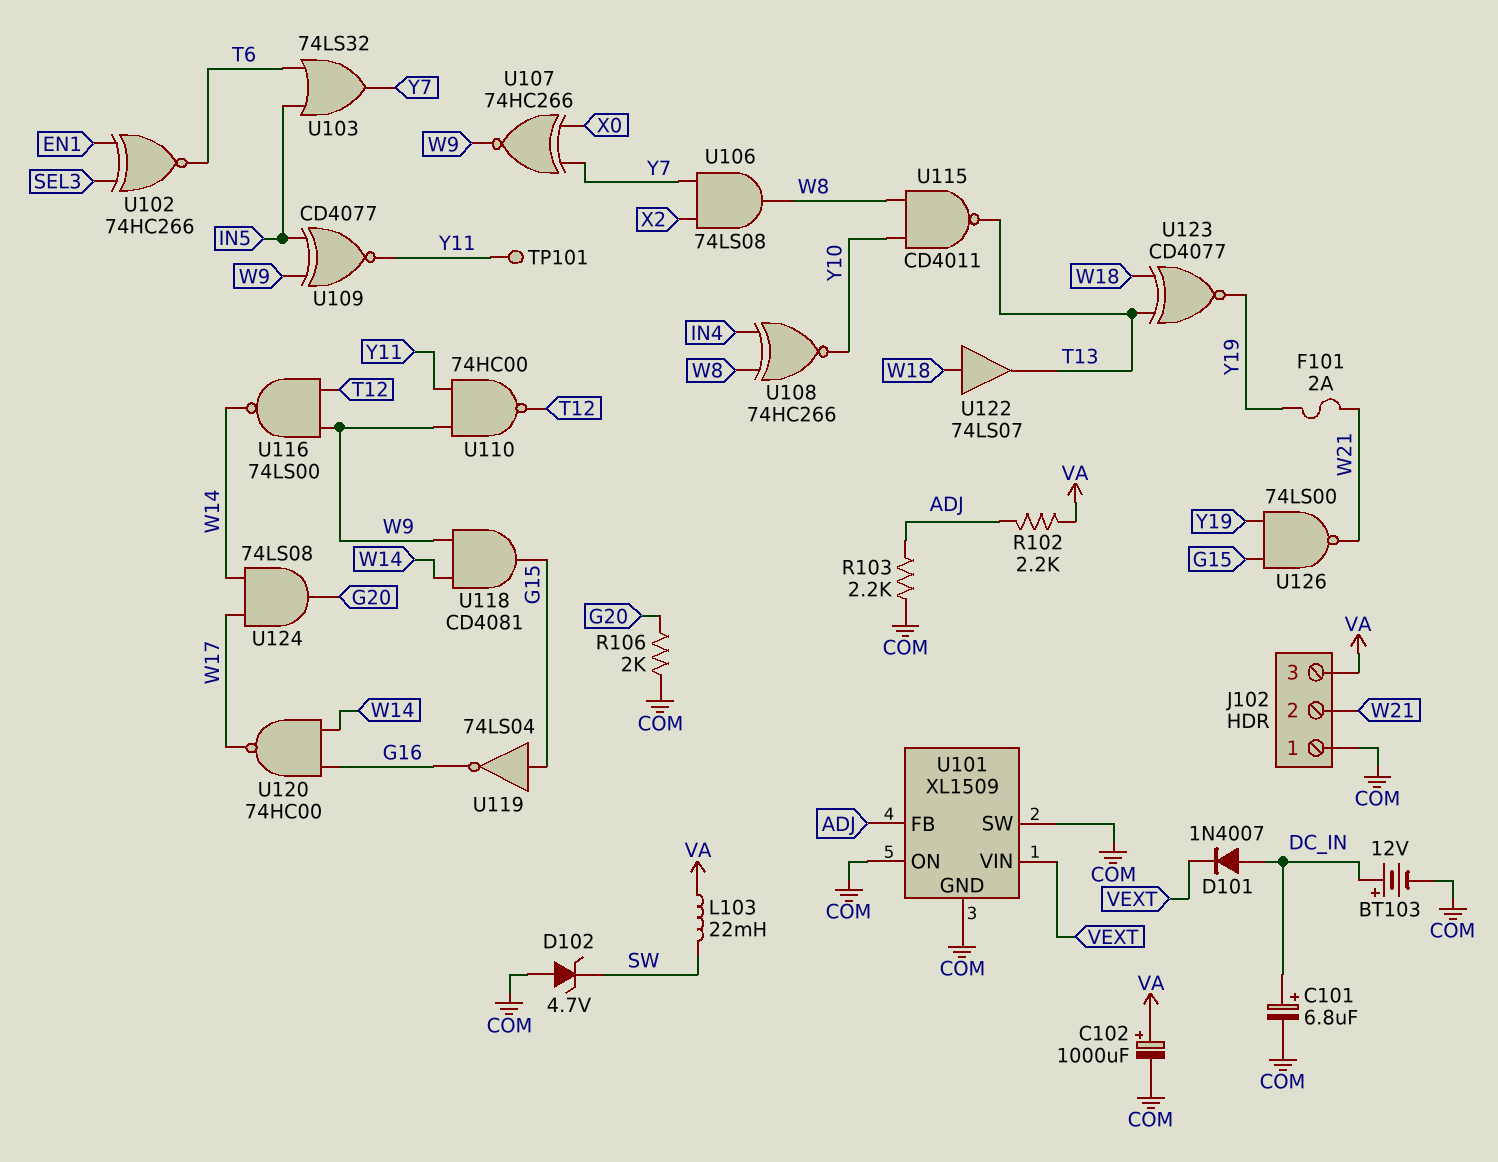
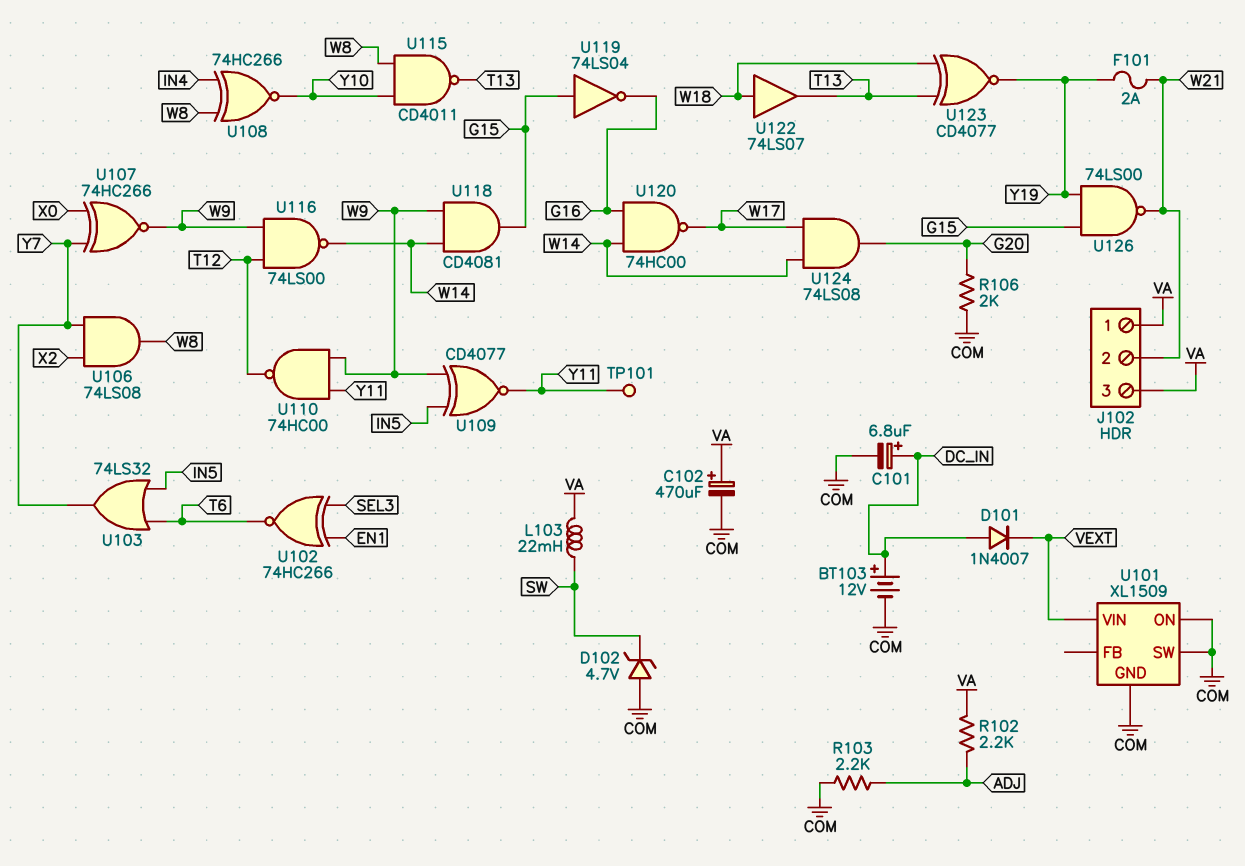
C102: 1000uF (plus VA, minus COM) -> 470uF (plus VA, minus COM)
J102 pin 1: COM -> VA
U101 pin FB: ADJ -> none

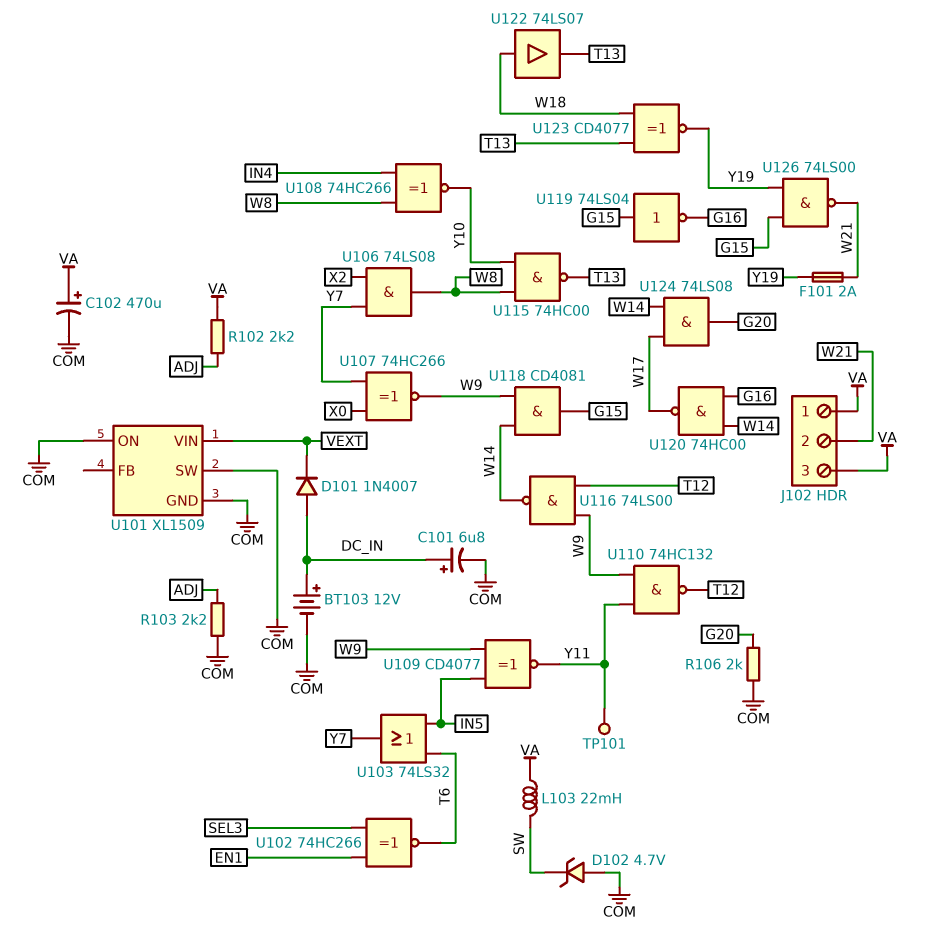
U110: NAND 74HC00 (in W9, in Y11, out T12) -> NAND 74HC132 (in W9, in Y11, out T12)
U115: NAND CD4011 (in W8, in Y10, out T13) -> NAND 74HC00 (in W8, in Y10, out T13)

